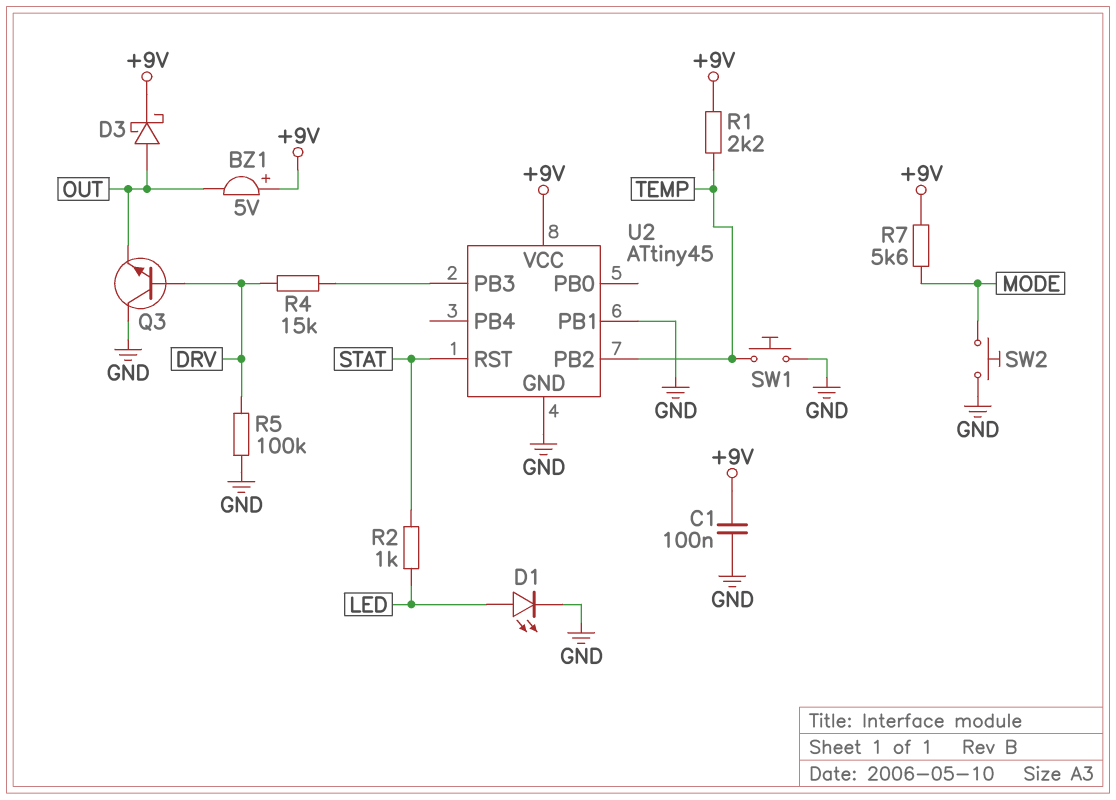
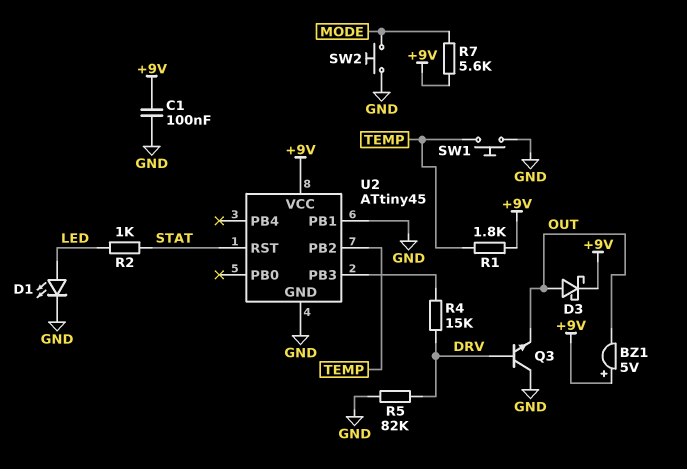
R1: 2.2k (+9V, TEMP) -> 1.8k (+9V, TEMP)
R5: 100k (DRV, GND) -> 82k (DRV, GND)

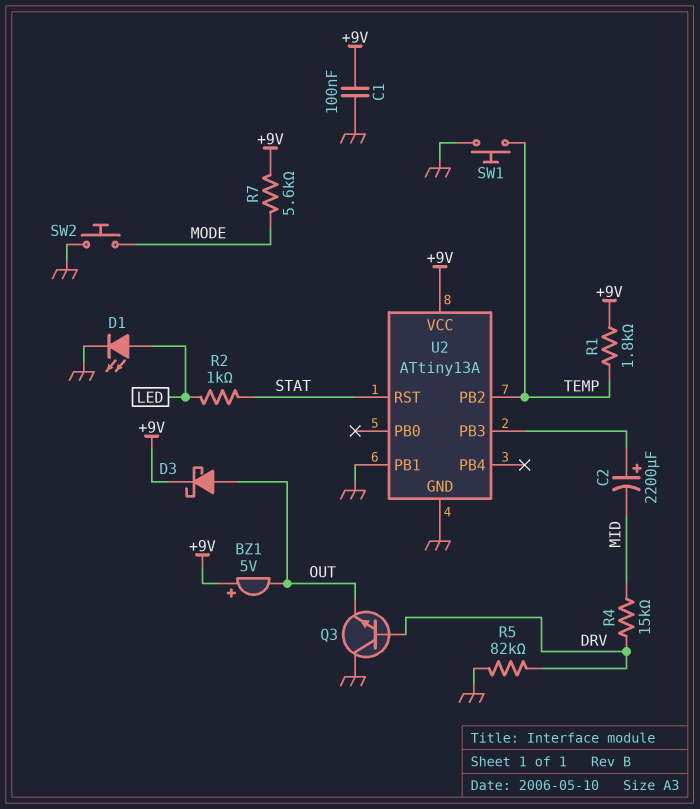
C2: none -> 2200uF (plus U2/PB3, minus MID)
R4: 15k (DRV, U2/PB3) -> 15k (DRV, MID)
U2: ATtiny45 -> ATtiny13A

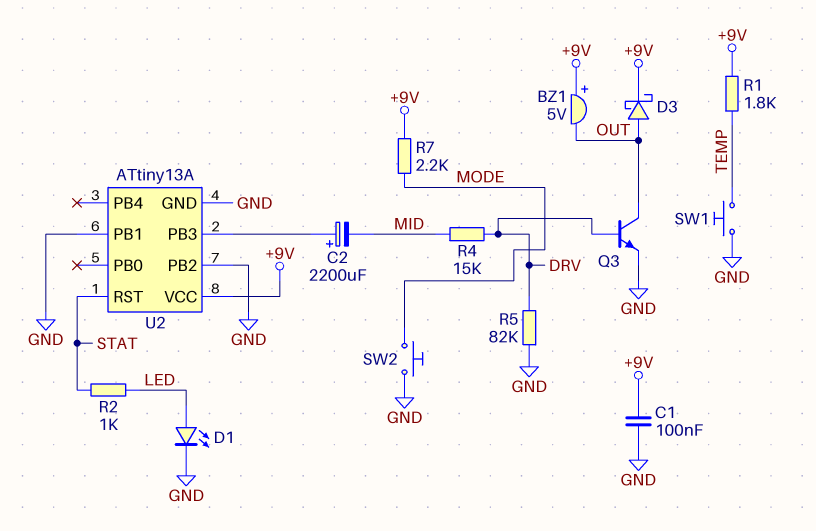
Q3: NPN (B DRV, C GND, E OUT) -> NPN (B DRV, C OUT, E GND)
R7: 5.6k (+9V, MODE) -> 2.2k (+9V, MODE)
U2 pin PB2: TEMP -> GND

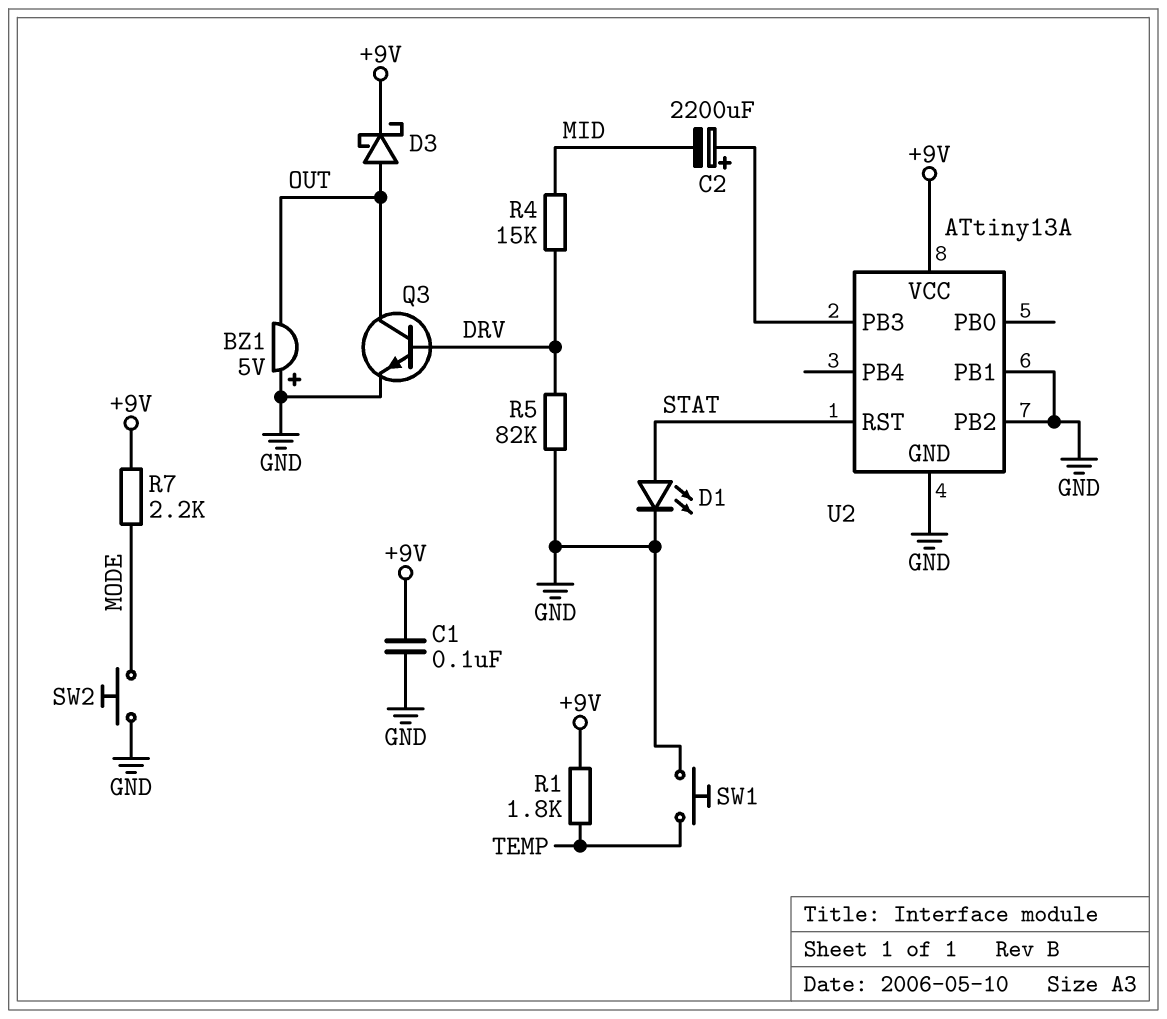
BZ1: buzzer 5V (plus +9V, minus OUT) -> buzzer 5V (plus GND, minus OUT)
D1: LED (A LED, K GND) -> LED (A STAT, K GND)
R2: 1k (LED, STAT) -> none

